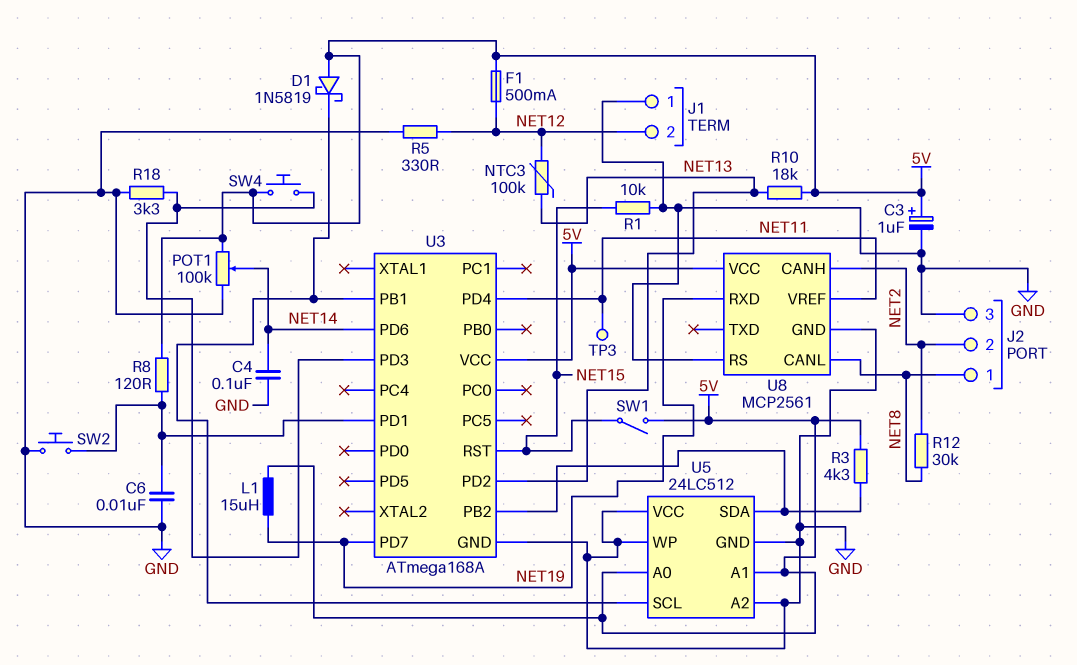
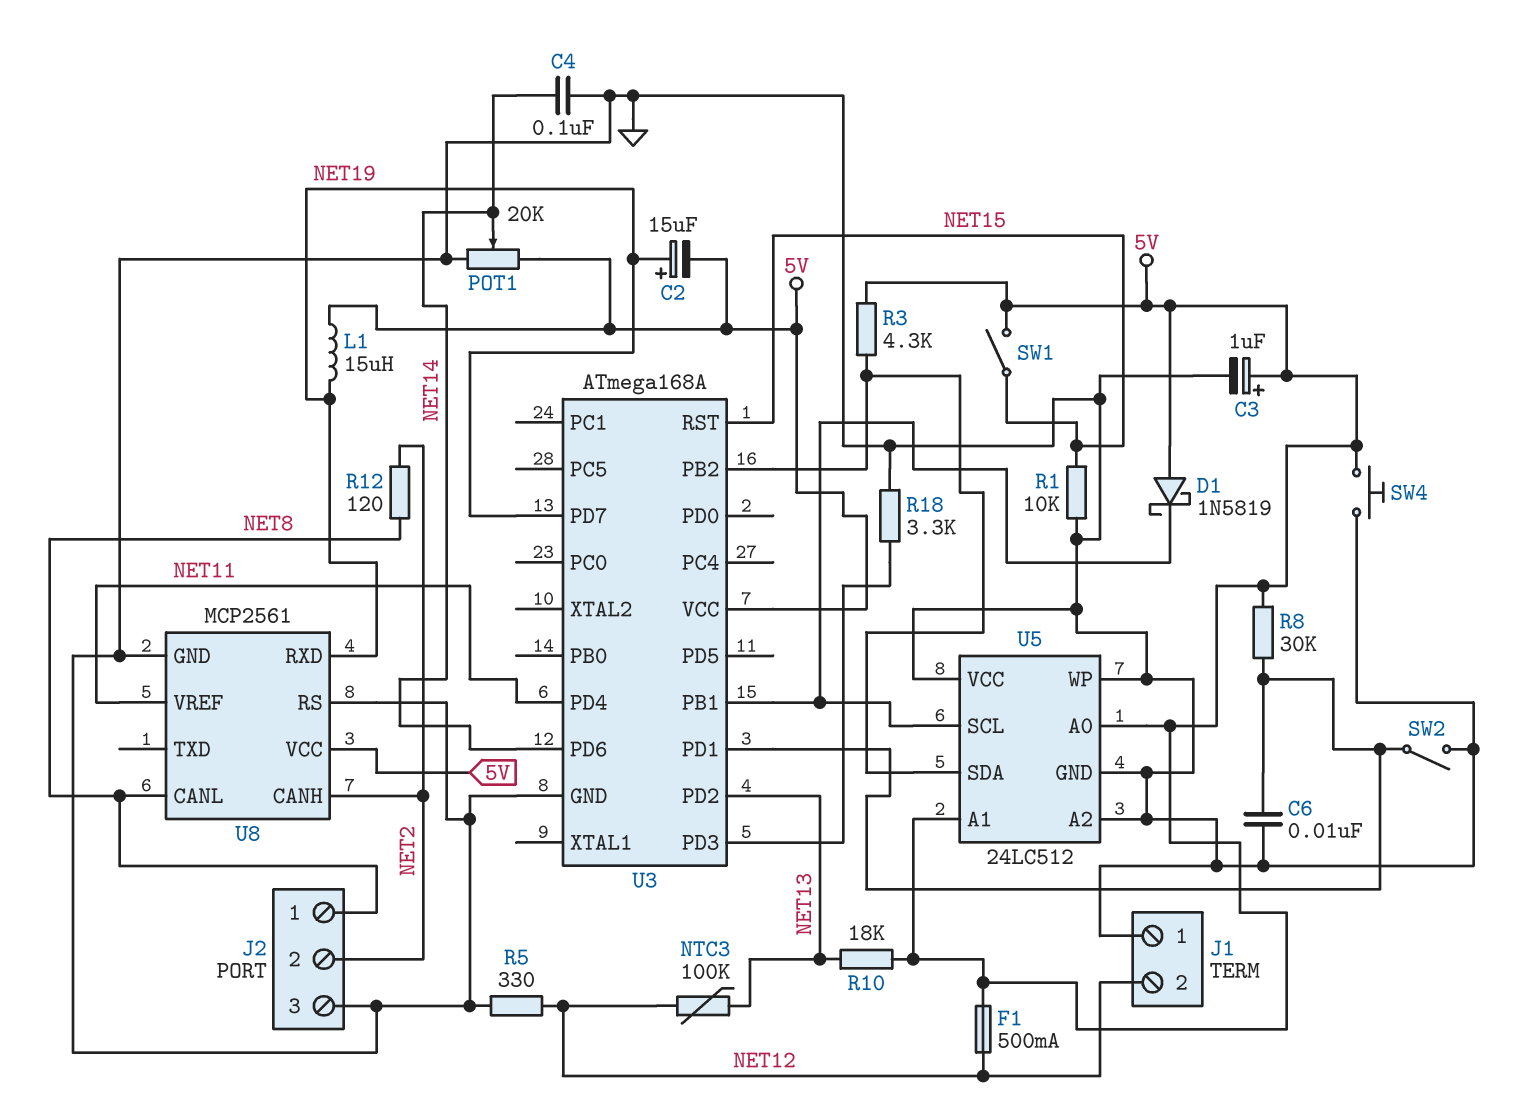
C2: none -> 15uF (plus NET19, minus 5V)
POT1: 100k (5V, GND, wiper NET14) -> 20k (5V, GND, wiper NET14)
R8: 120 (5V, U3/PD1) -> 30k (5V, U3/PD1)
R12: 30k (NET2, NET8) -> 120 (NET2, NET8)
SW2: button (GND, U3/PD1) -> switch (GND, U3/PD1)
SW4: button (5V, U3/PD3) -> button (5V, GND)
TP3: test point (NET11) -> none

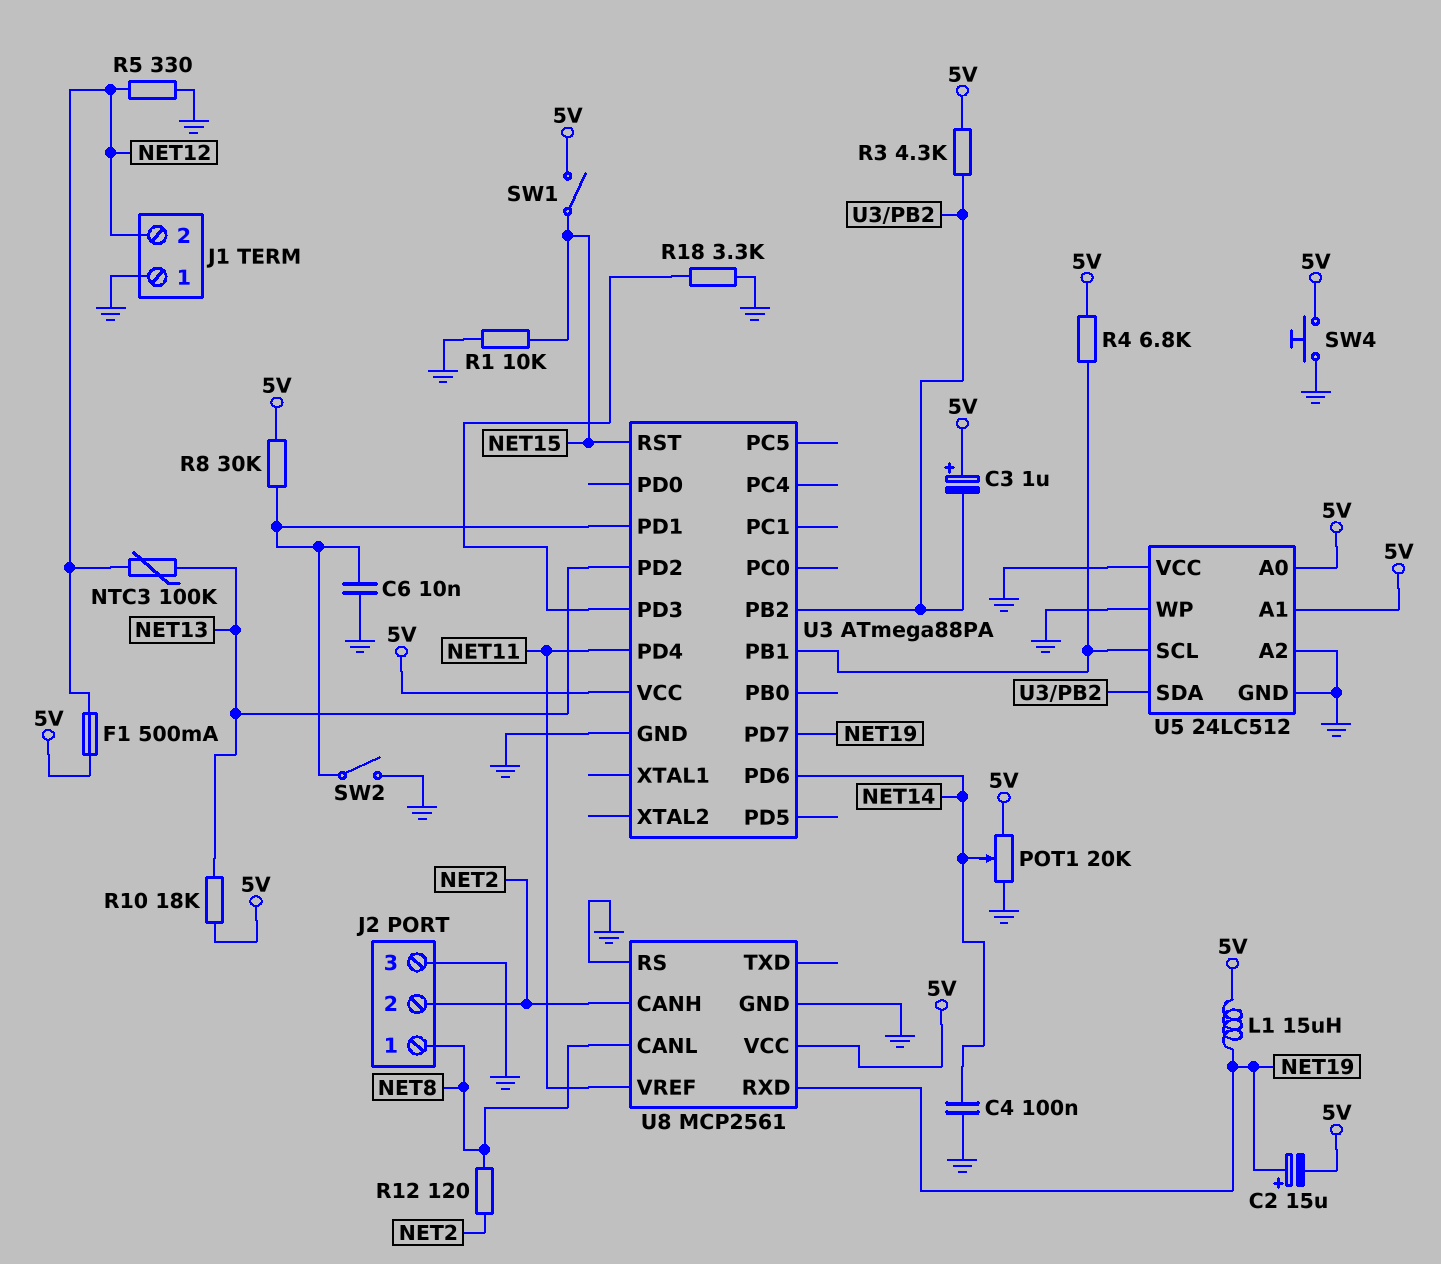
C3: 1uF (plus 5V, minus GND) -> 1uF (plus 5V, minus U3/PB2)
D1: schottky 1N5819 (A 5V, K U3/PB1) -> none
R4: none -> 6.8k (5V, U3/PB1)
U3: ATmega168A -> ATmega88PA

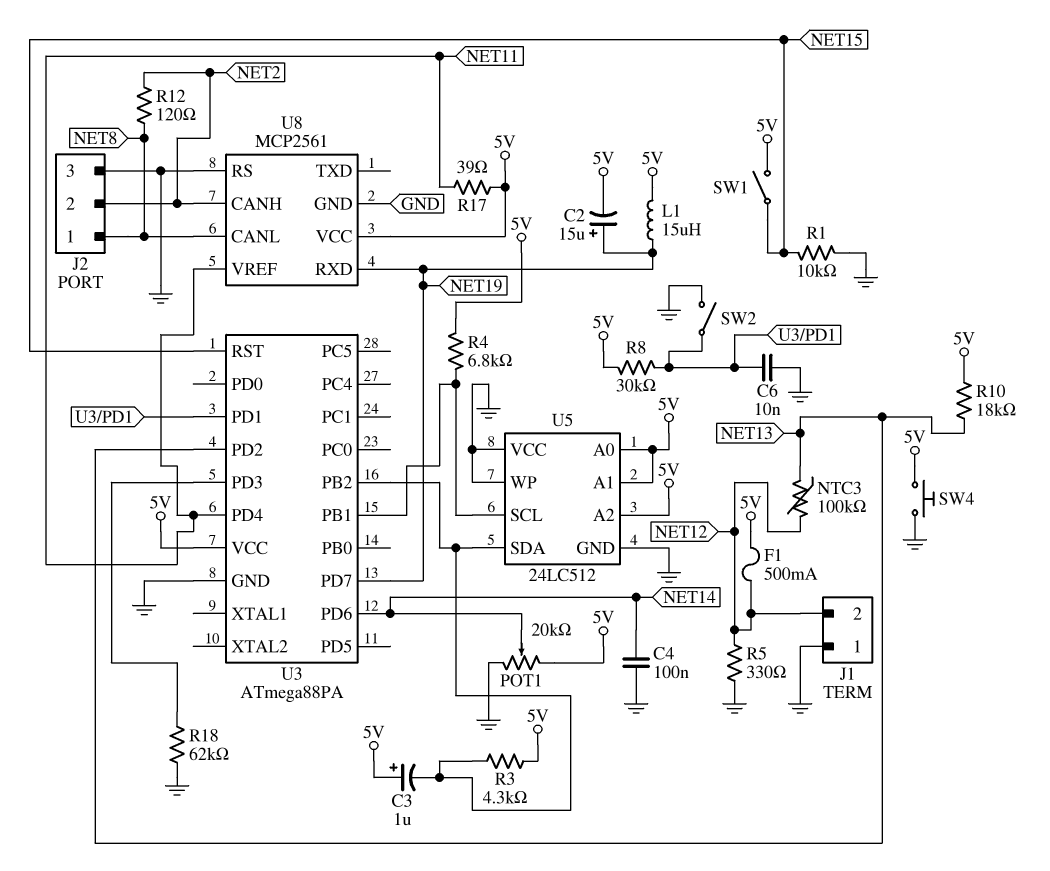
R17: none -> 39 (5V, NET11)
R18: 3.3k (GND, U3/PD3) -> 62k (GND, U3/PD3)
U5 pin A2: GND -> 5V

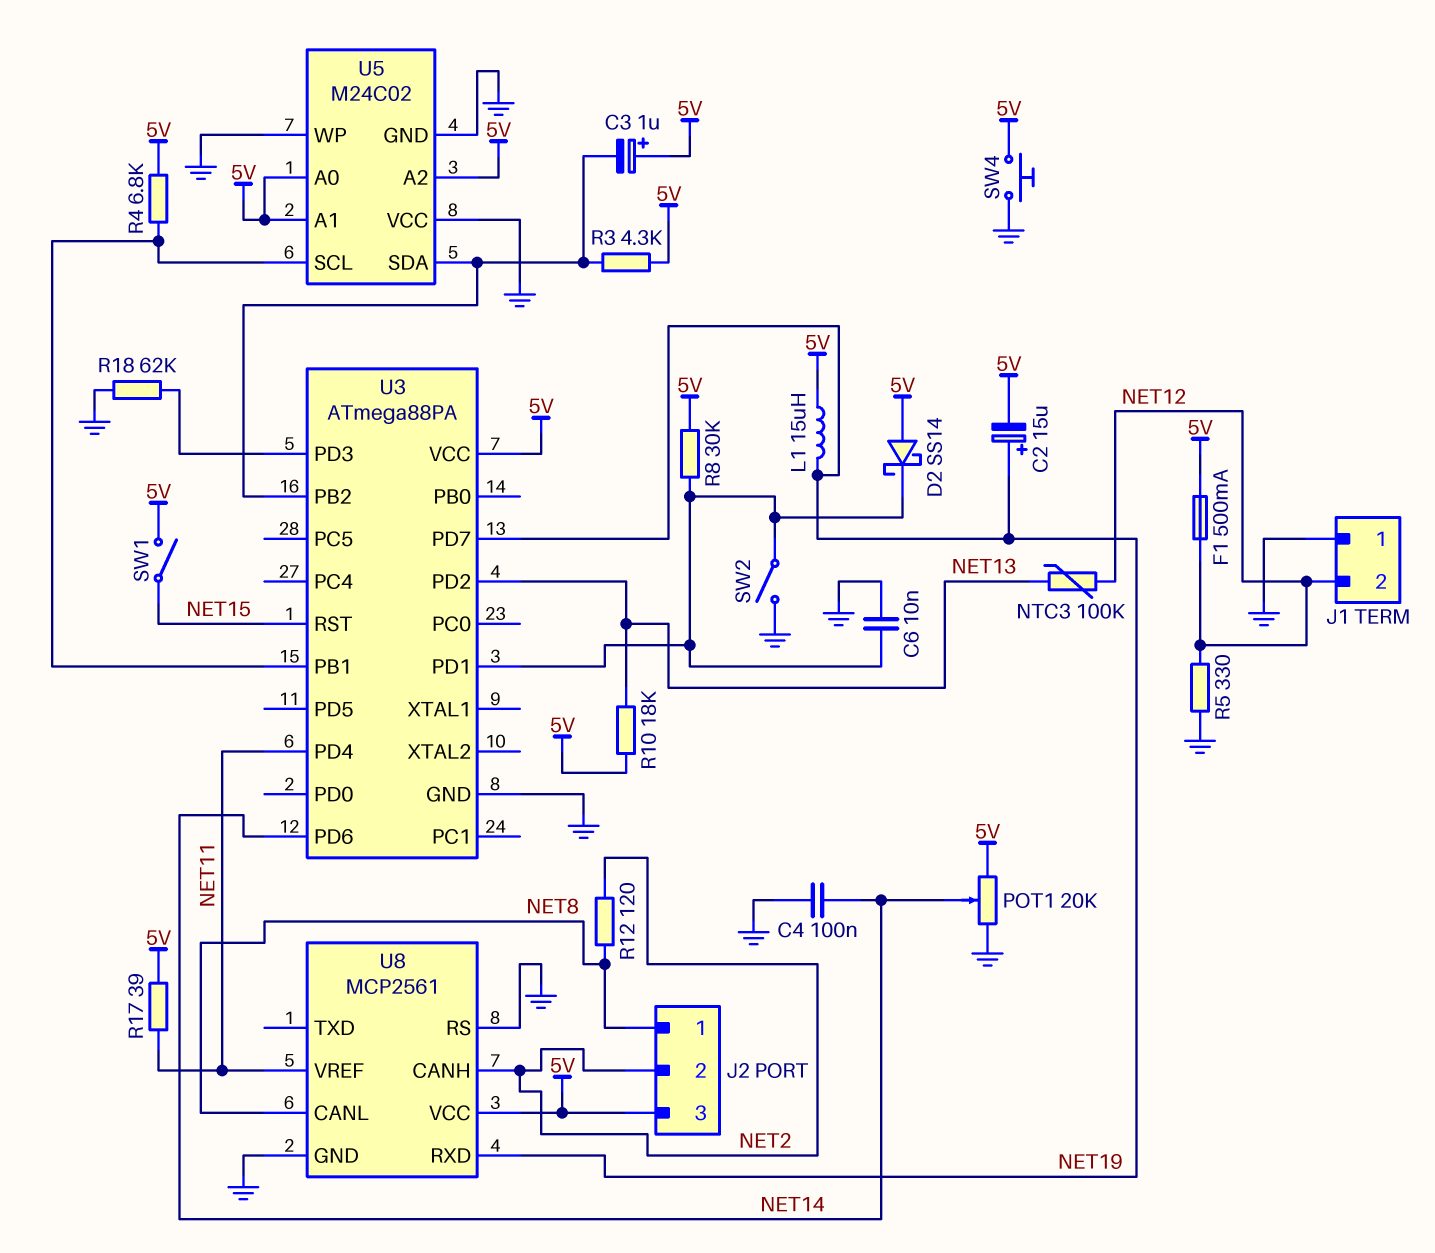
D2: none -> schottky SS14 (A 5V, K U3/PD1)
J2 pin 3: GND -> 5V
R1: 10k (GND, NET15) -> none
U5: 24LC512 -> M24C02

